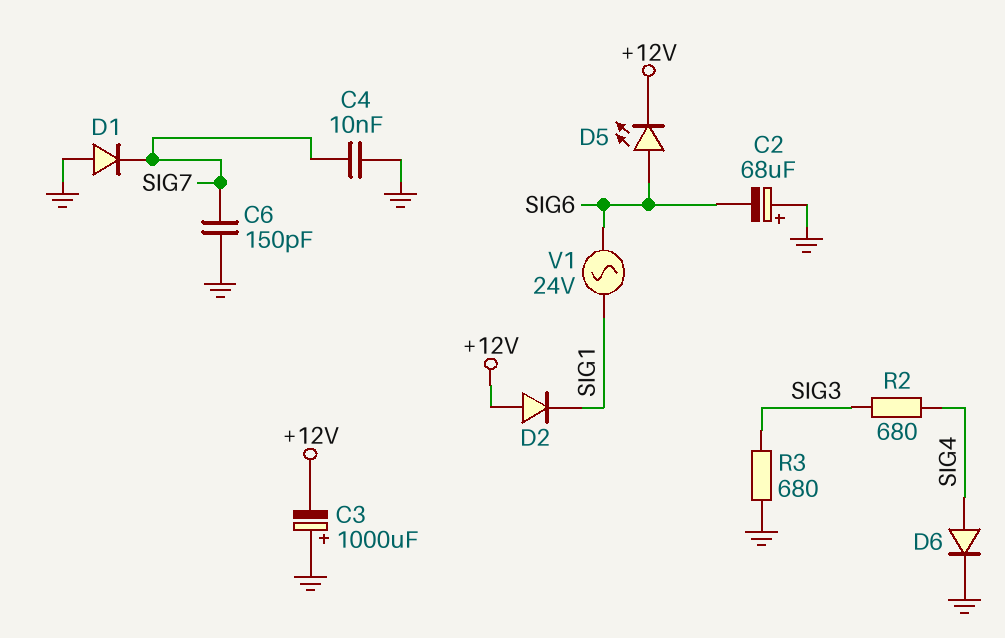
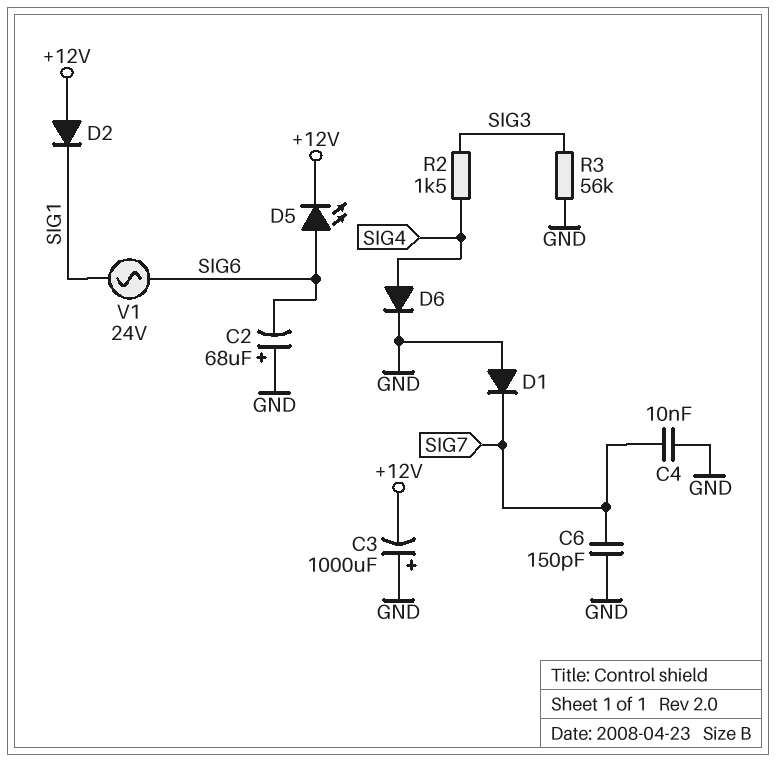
R2: 680 (SIG3, SIG4) -> 1.5k (SIG3, SIG4)
R3: 680 (GND, SIG3) -> 56k (GND, SIG3)

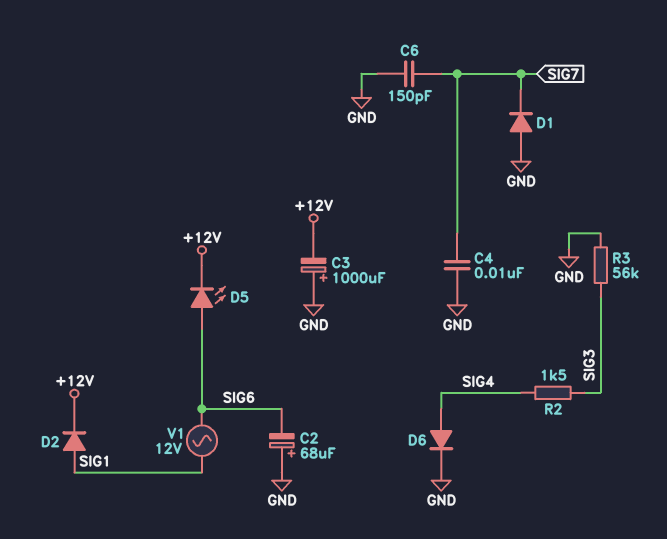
D2: diode (A +12V, K SIG1) -> diode (A SIG1, K +12V)
V1: AC 24V (SIG1, SIG6) -> AC 12V (SIG1, SIG6)

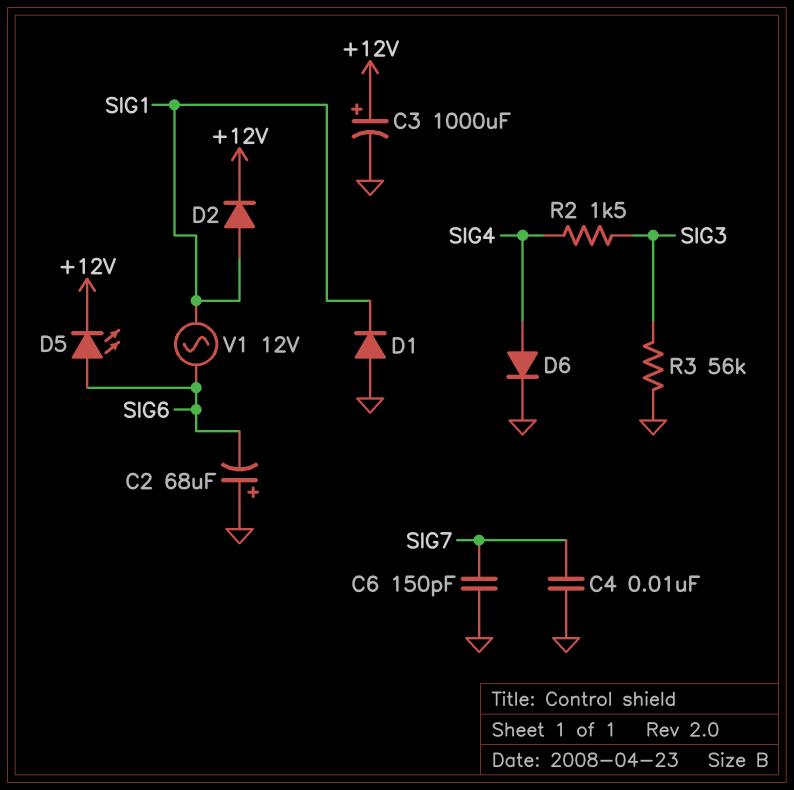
C3: 1000uF (plus GND, minus +12V) -> 1000uF (plus +12V, minus GND)
D1: diode (A GND, K SIG7) -> diode (A GND, K SIG1)

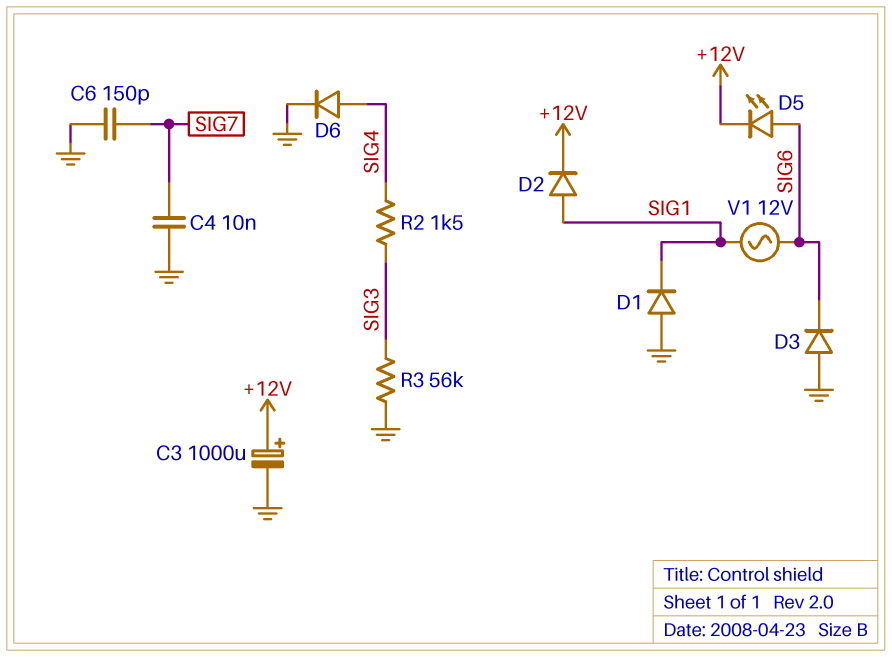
C2: 68uF (plus GND, minus SIG6) -> none
D3: none -> diode (A GND, K SIG6)

